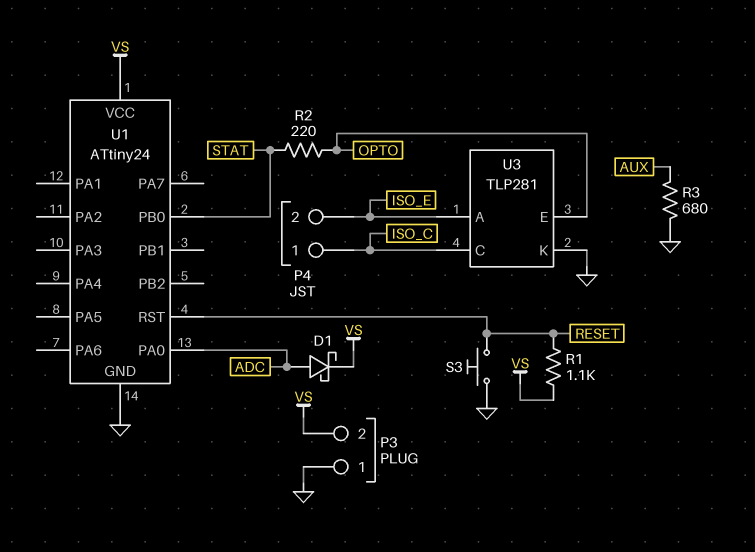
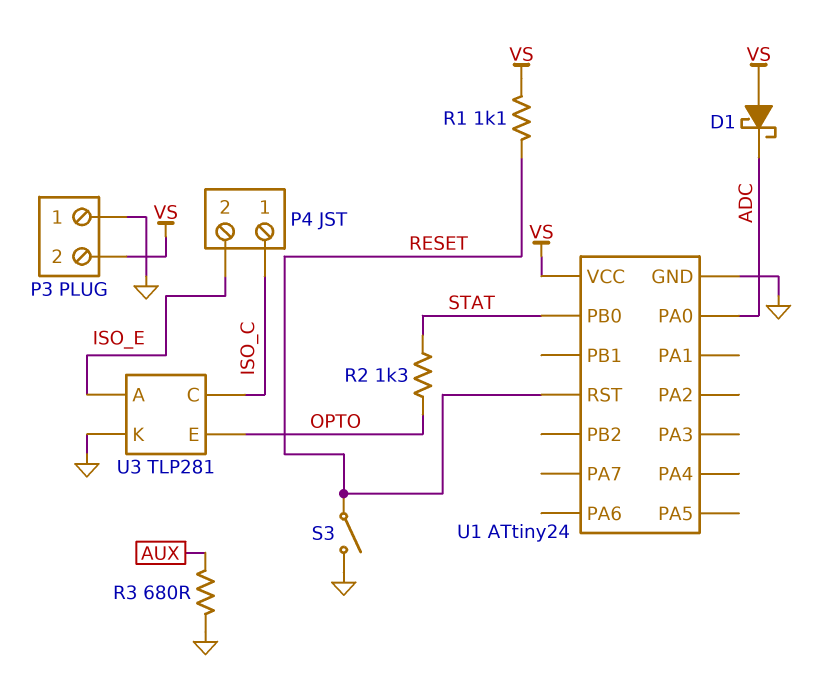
D1: schottky (A ADC, K VS) -> schottky (A VS, K ADC)
R2: 220 (OPTO, STAT) -> 1.3k (OPTO, STAT)
S3: button (GND, RESET) -> switch (GND, RESET)

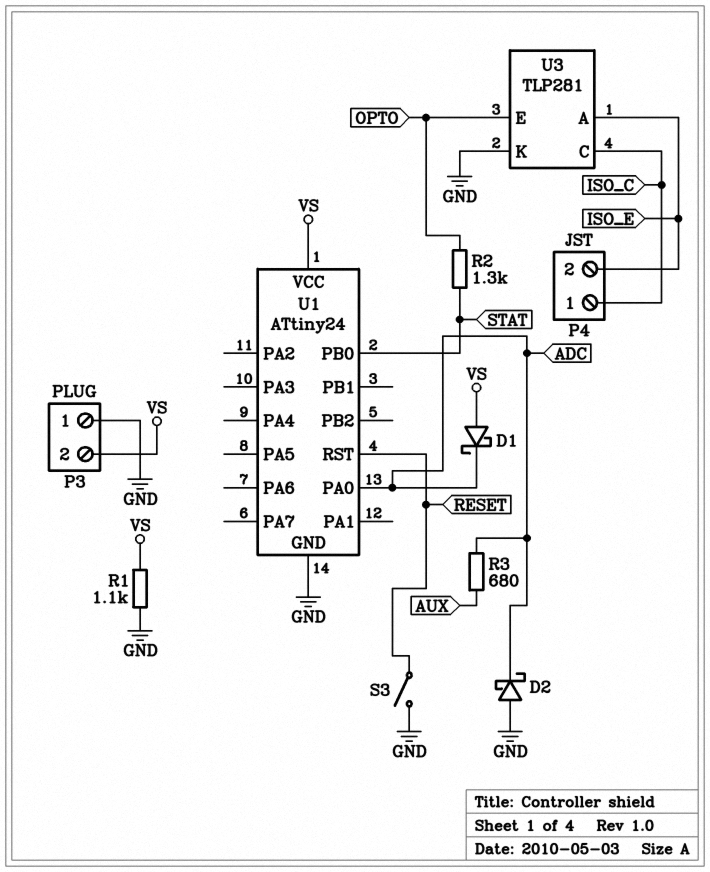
D2: none -> schottky (A GND, K ADC)
R1: 1.1k (RESET, VS) -> 1.1k (GND, VS)
R3: 680 (AUX, GND) -> 680 (ADC, AUX)

